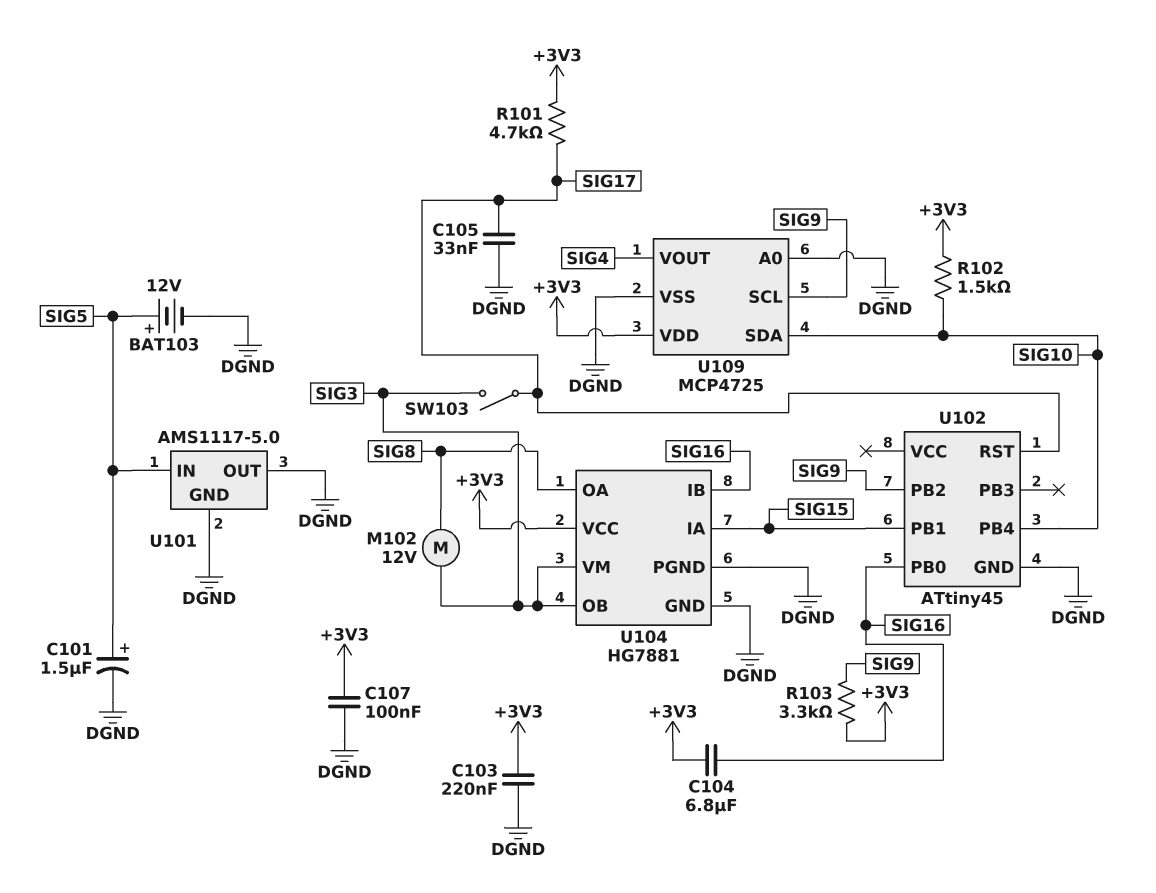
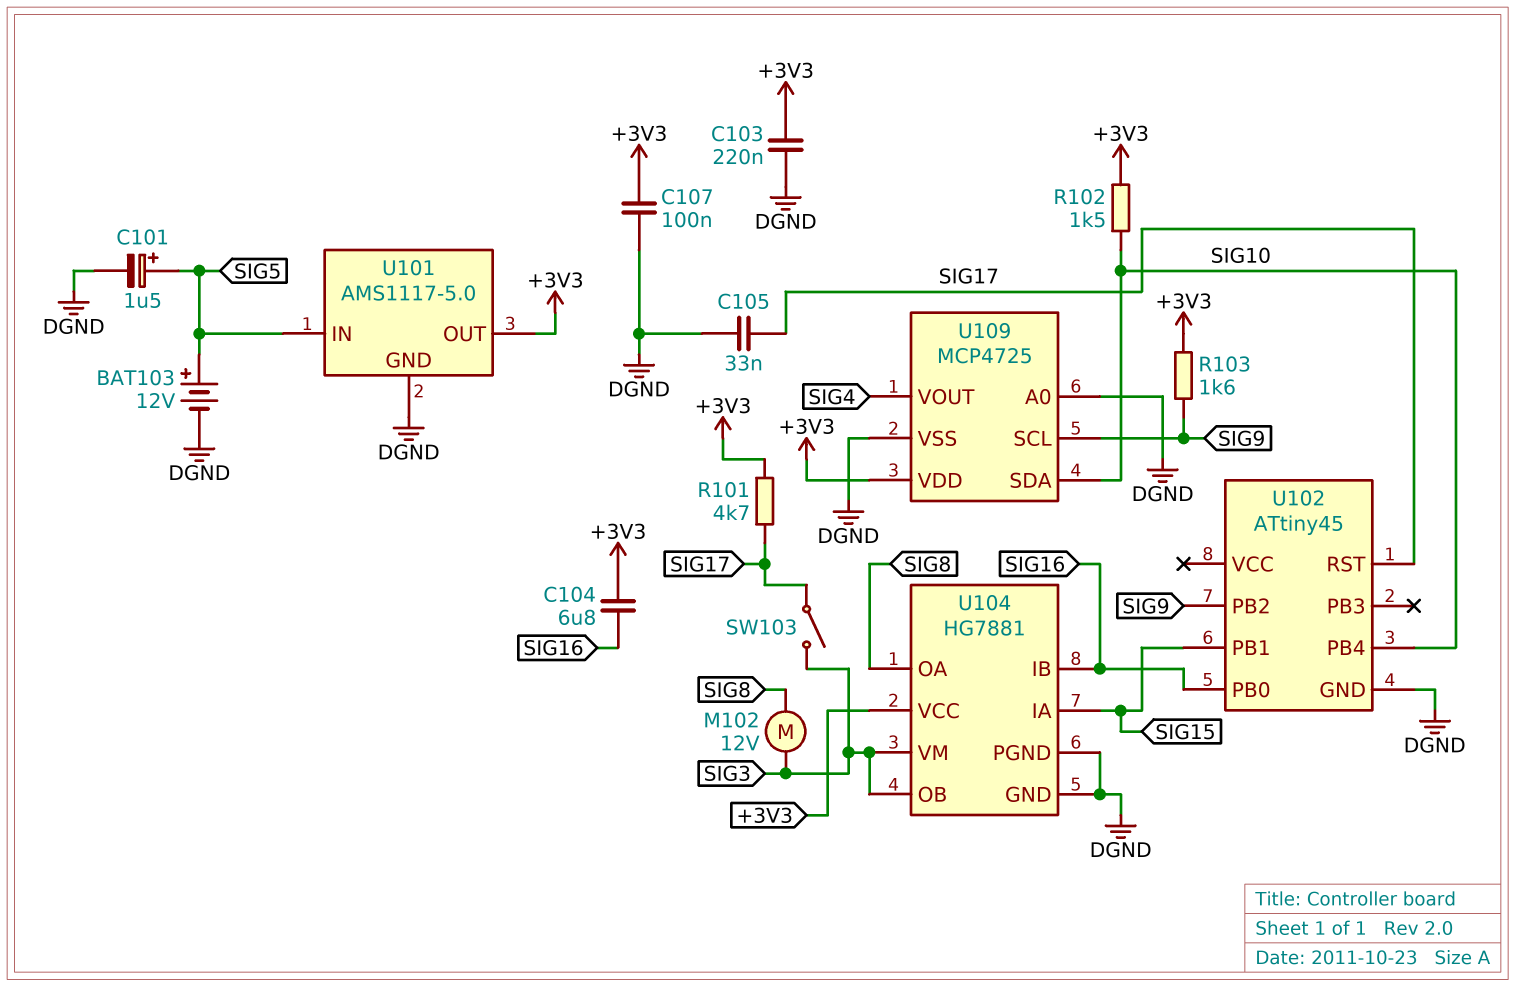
R103: 3.3k (+3V3, SIG9) -> 1.6k (+3V3, SIG9)
U101 pin OUT: DGND -> +3V3

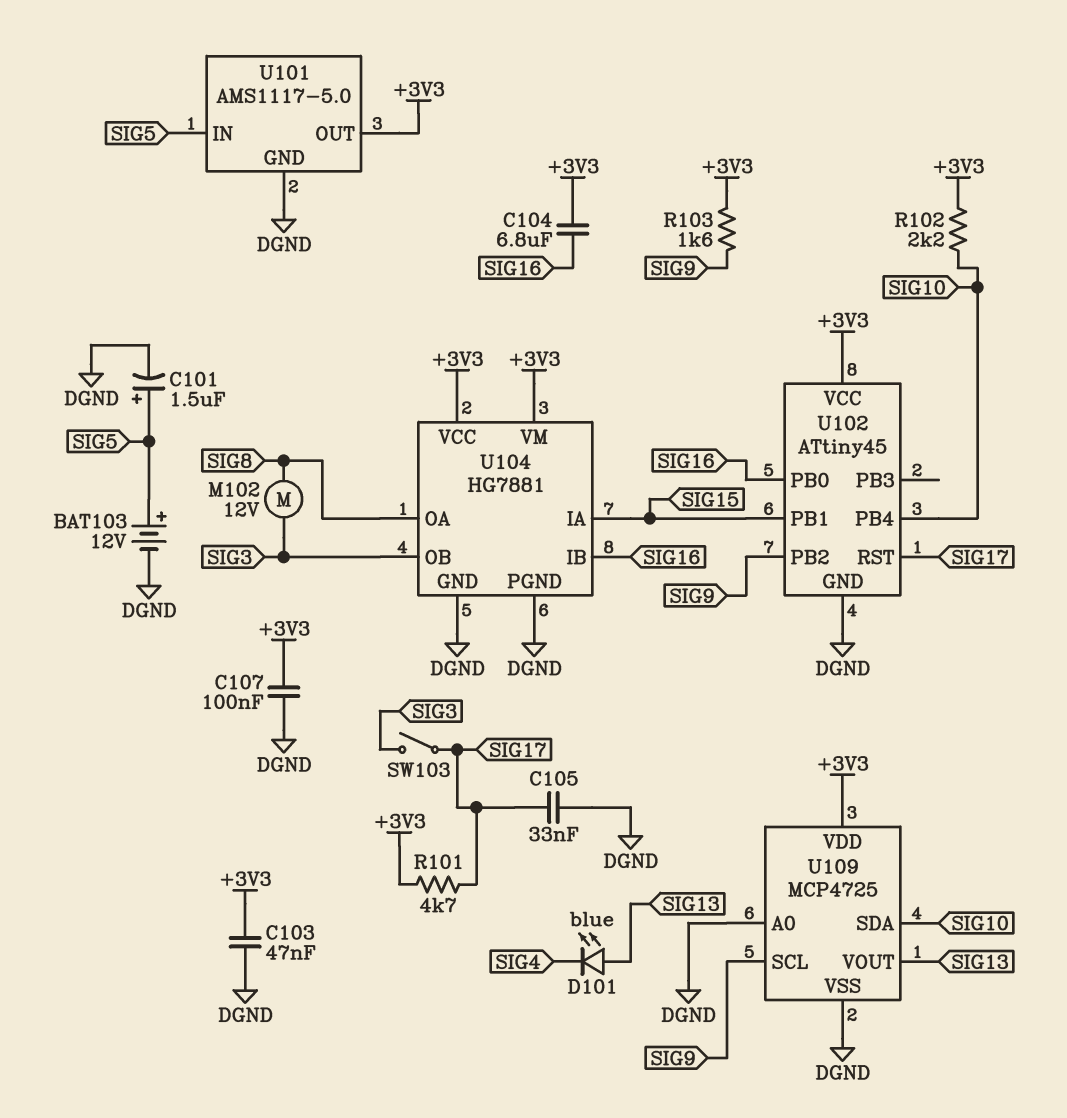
C103: 220nF (+3V3, DGND) -> 47nF (+3V3, DGND)
D101: none -> LED blue (A SIG13, K SIG4)
R102: 1.5k (+3V3, SIG10) -> 2.2k (+3V3, SIG10)
U102 pin VCC: none -> +3V3
U104 pin VM: SIG3 -> +3V3
U109 pin VOUT: SIG4 -> SIG13

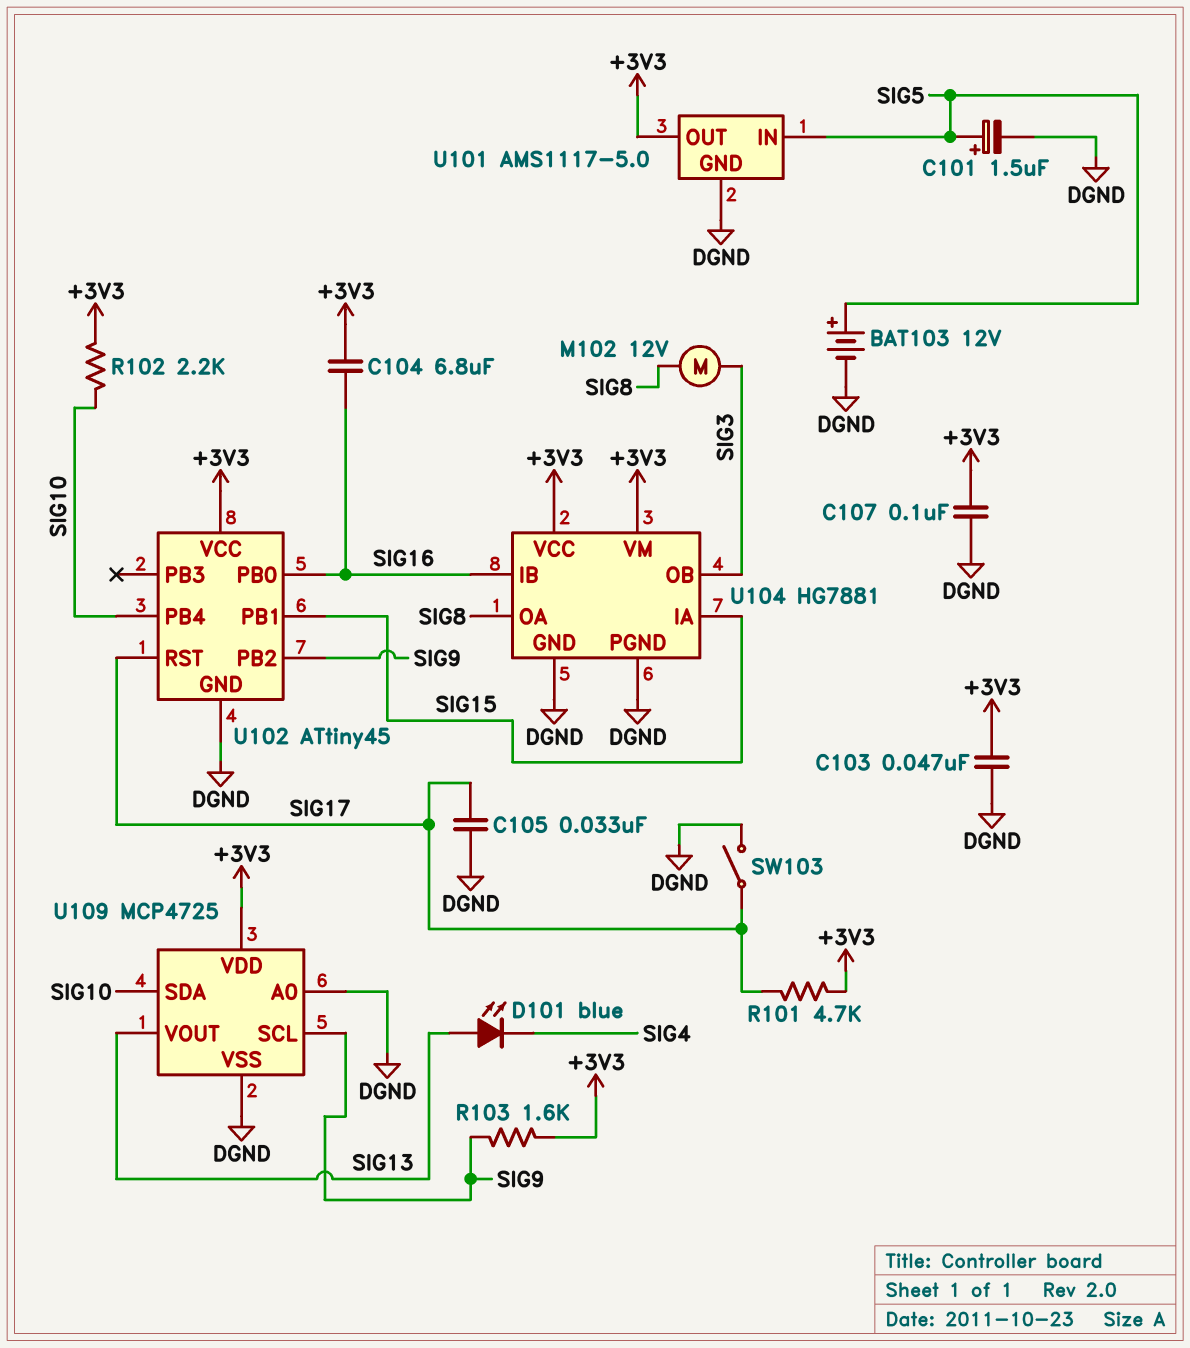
SW103: switch (SIG3, SIG17) -> switch (DGND, SIG17)

